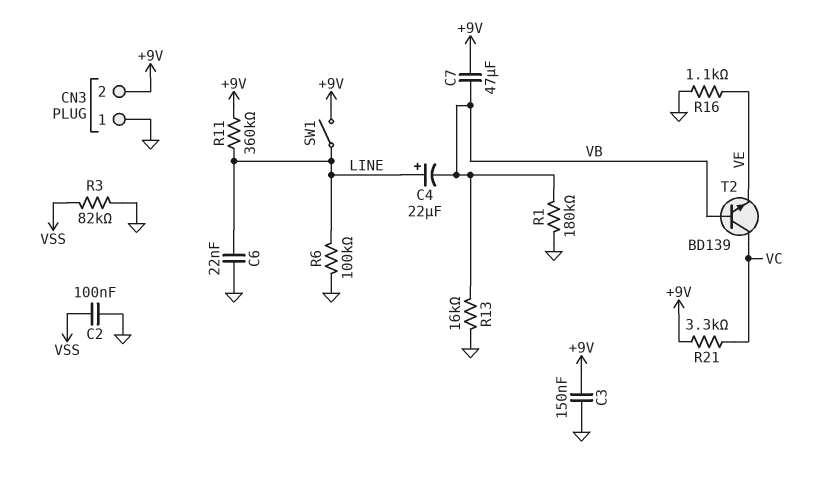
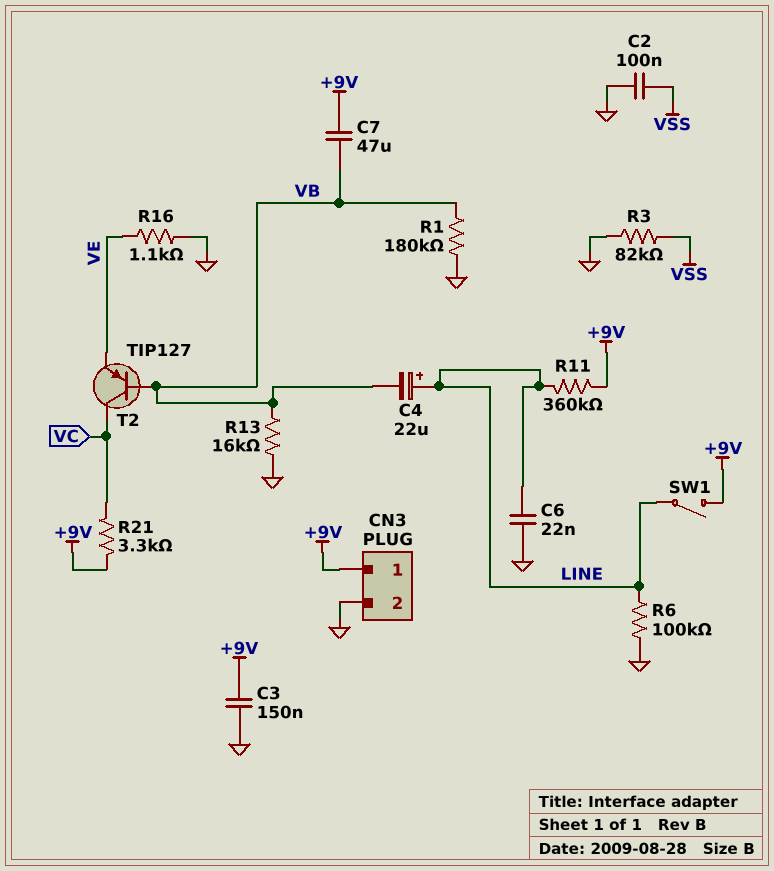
CN3 pin 1: GND -> +9V
CN3 pin 2: +9V -> GND
T2: NPN BD139 (B VB, C VC, E VE) -> PNP TIP127 (B VB, C VC, E VE)

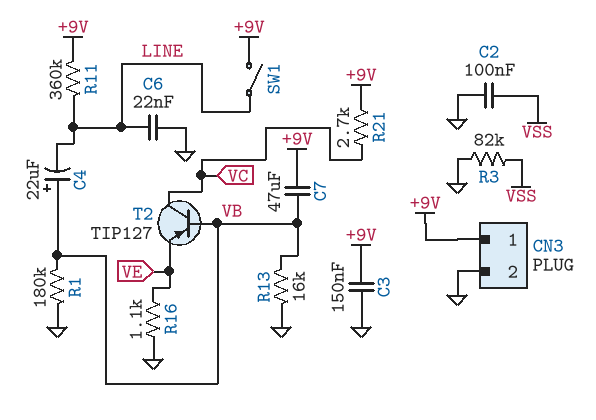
C4: 22uF (plus LINE, minus VB) -> 22uF (plus VB, minus LINE)
R6: 100k (GND, LINE) -> none
R21: 3.3k (+9V, VC) -> 2.7k (+9V, VC)

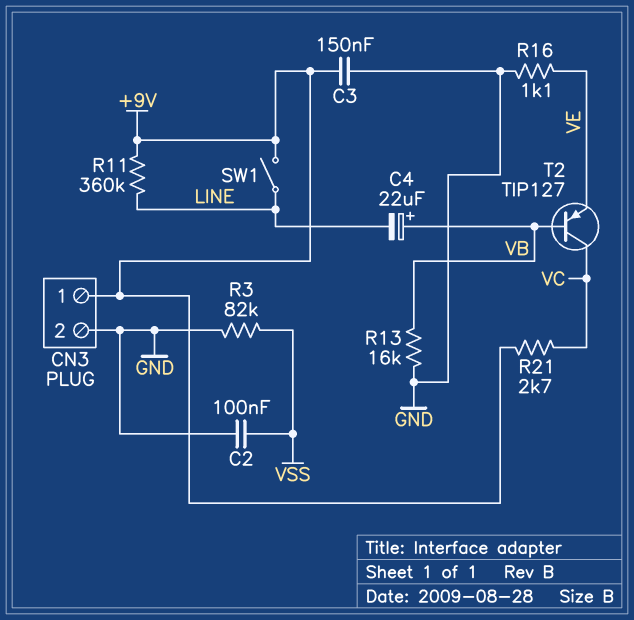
C6: 22nF (GND, LINE) -> none
C7: 47uF (+9V, VB) -> none
R1: 180k (GND, VB) -> none

